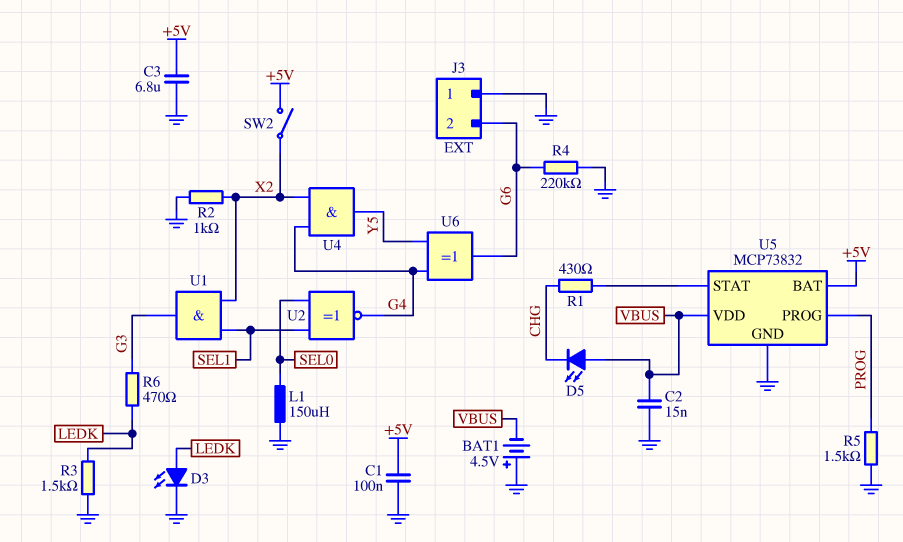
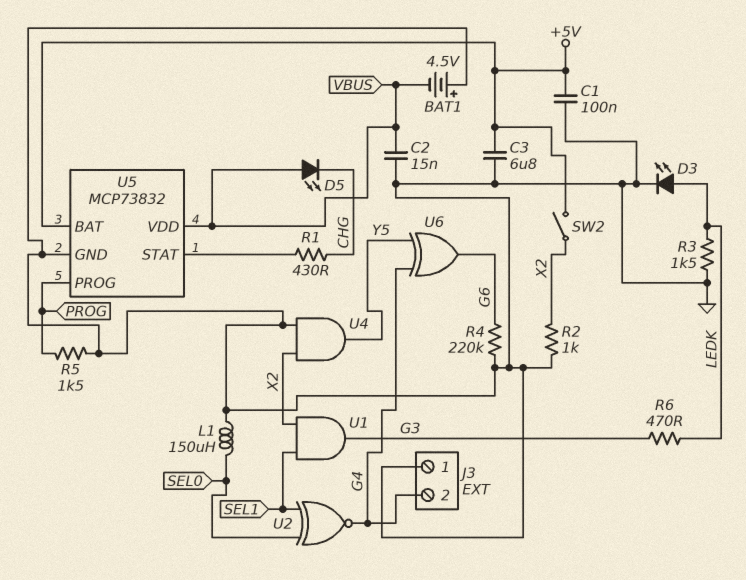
J3 pin 2: G6 -> G4
U4: AND (in G4, in X2, out Y5) -> AND (in GND, in X2, out Y5)

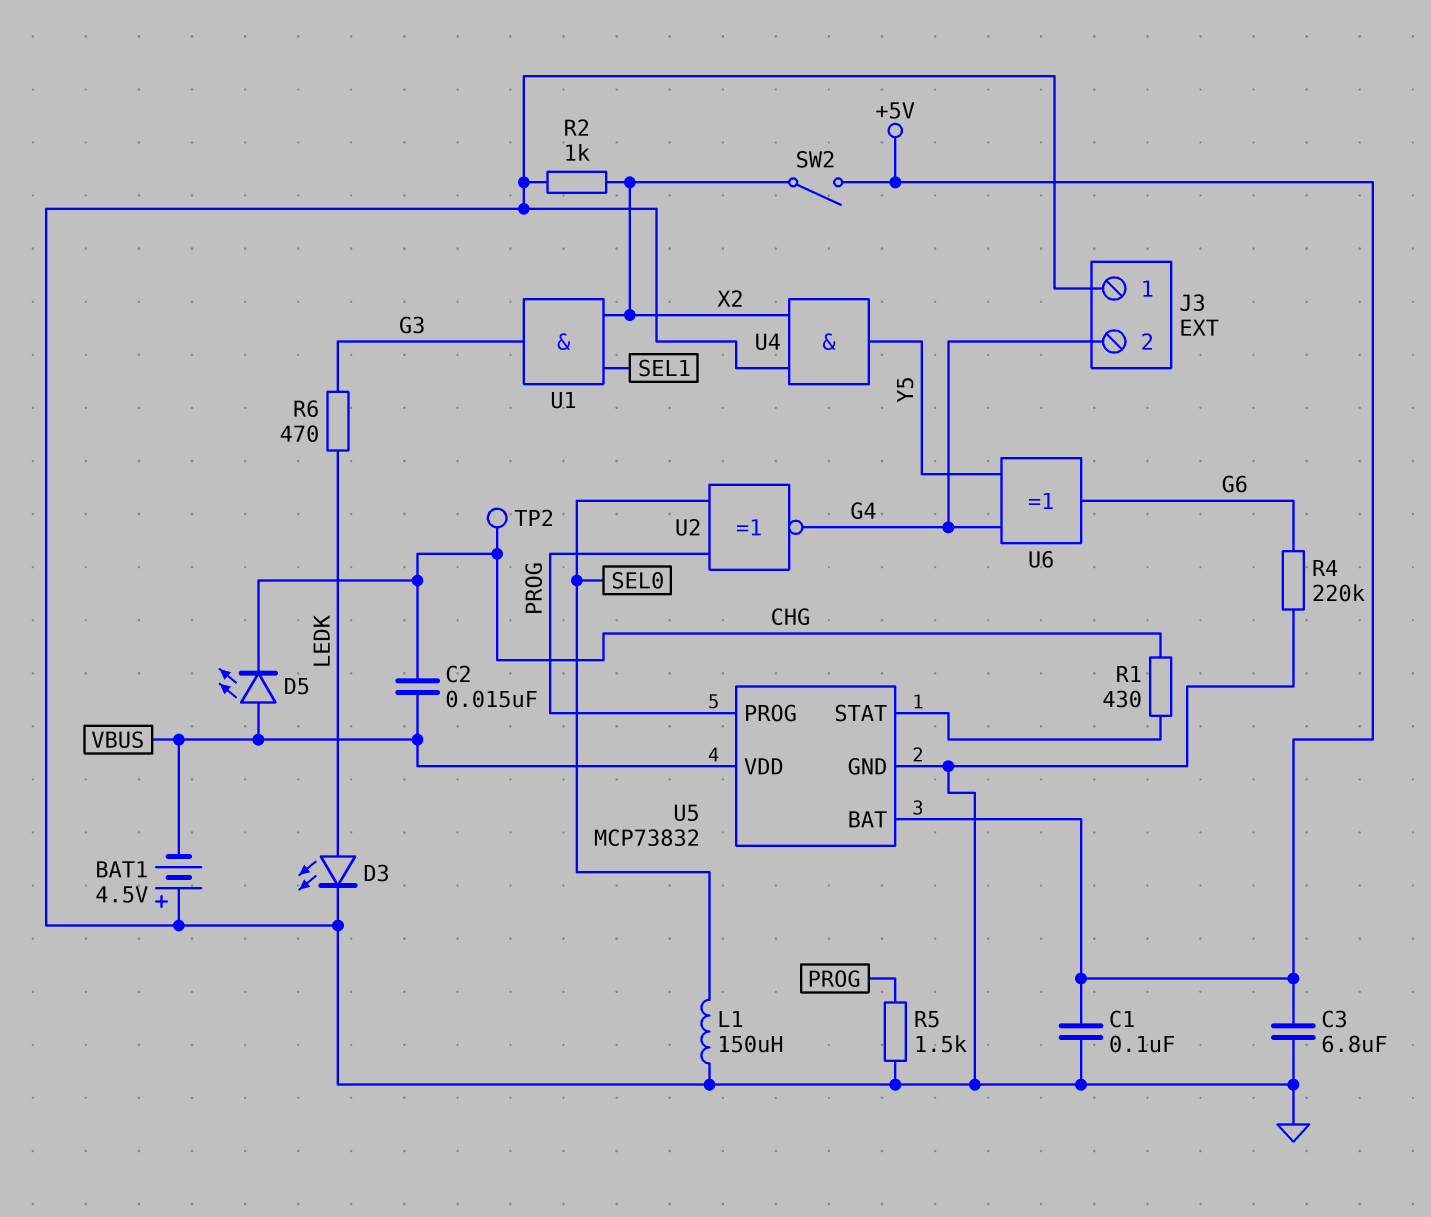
C2: 15nF (GND, VBUS) -> 15nF (CHG, VBUS)
R3: 1.5k (GND, LEDK) -> none
TP2: none -> test point (CHG)
U2: XNOR (in SEL0, in SEL1, out G4) -> XNOR (in PROG, in SEL0, out G4)

